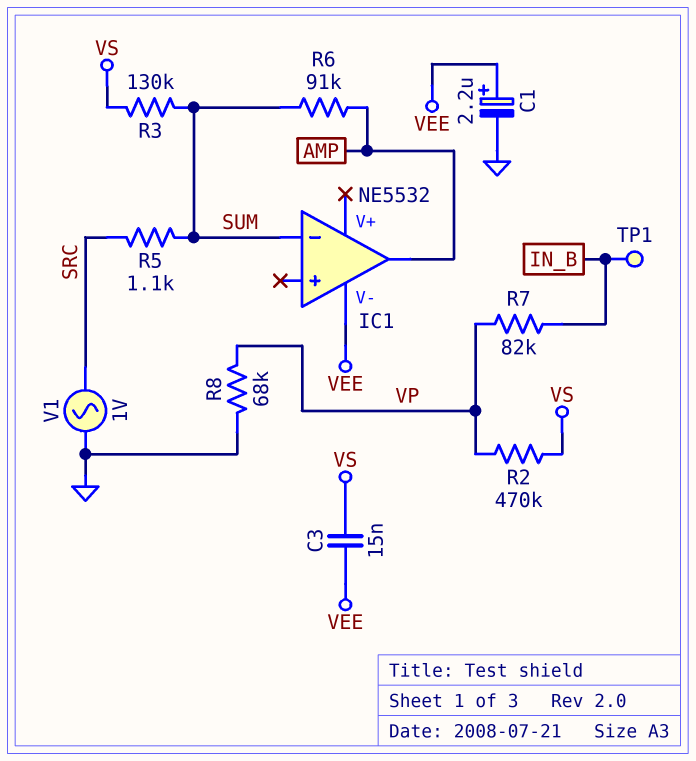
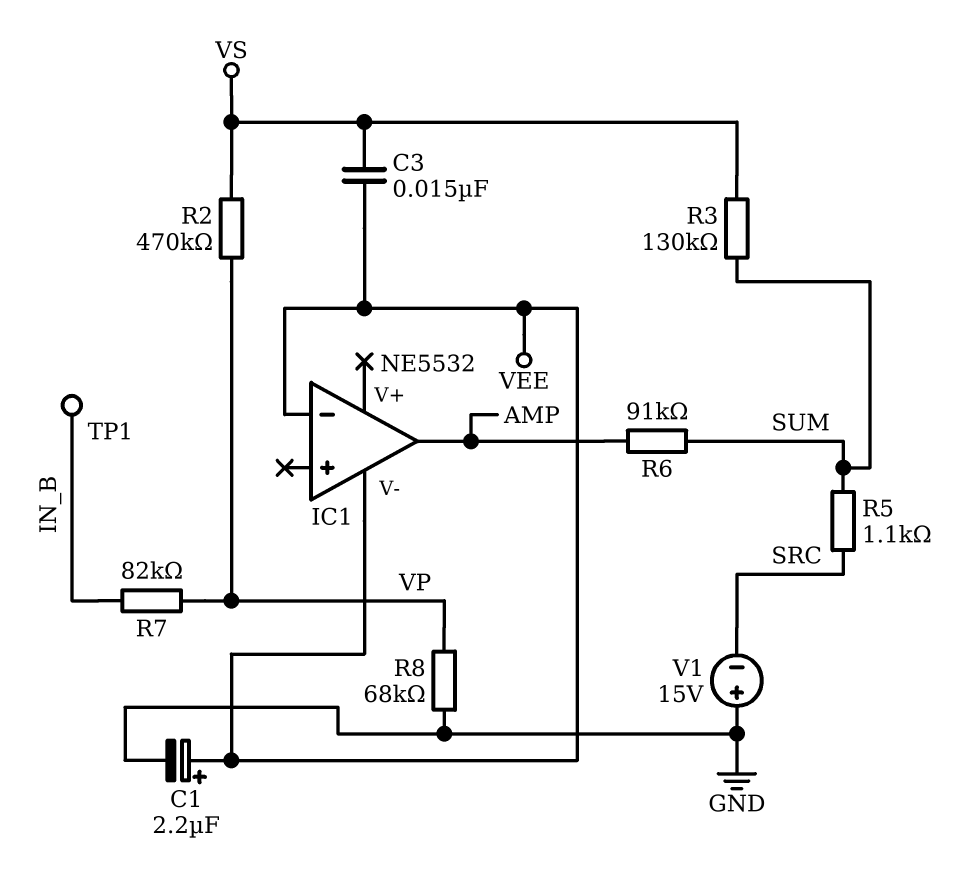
IC1 pin in-: SUM -> VEE
V1: AC 1V (GND, SRC) -> 15V (plus GND, minus SRC)

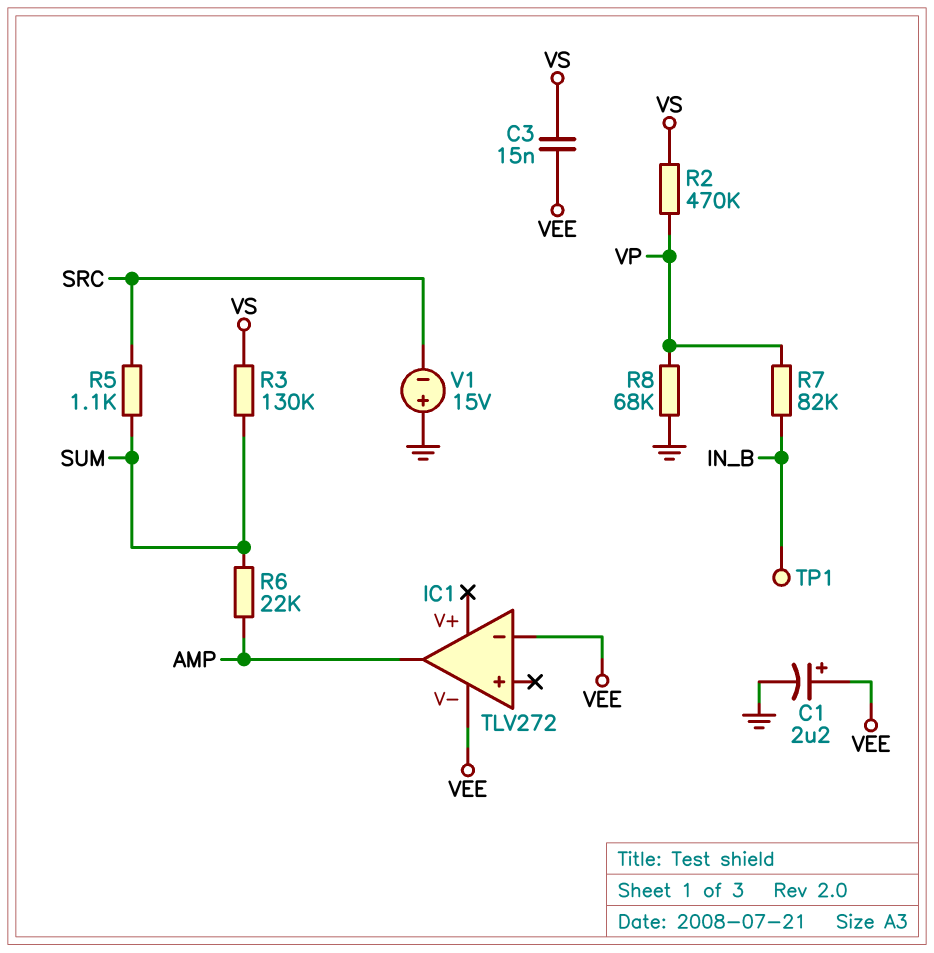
IC1: NE5532 -> TLV272
R6: 91k (AMP, SUM) -> 22k (AMP, SUM)

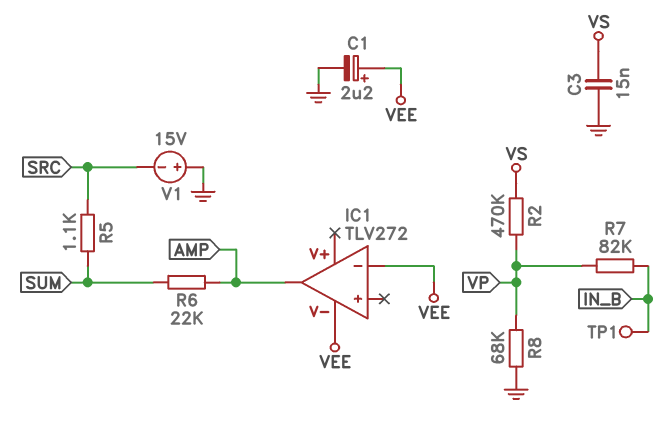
C3: 15nF (VEE, VS) -> 15nF (GND, VS)
R3: 130k (SUM, VS) -> none

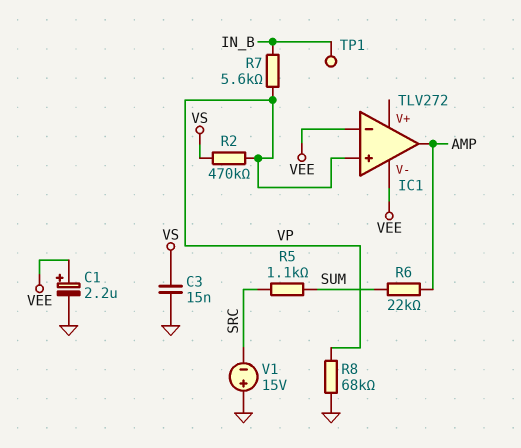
IC1 pin in+: none -> VP
R7: 82k (IN_B, VP) -> 5.6k (IN_B, VP)

